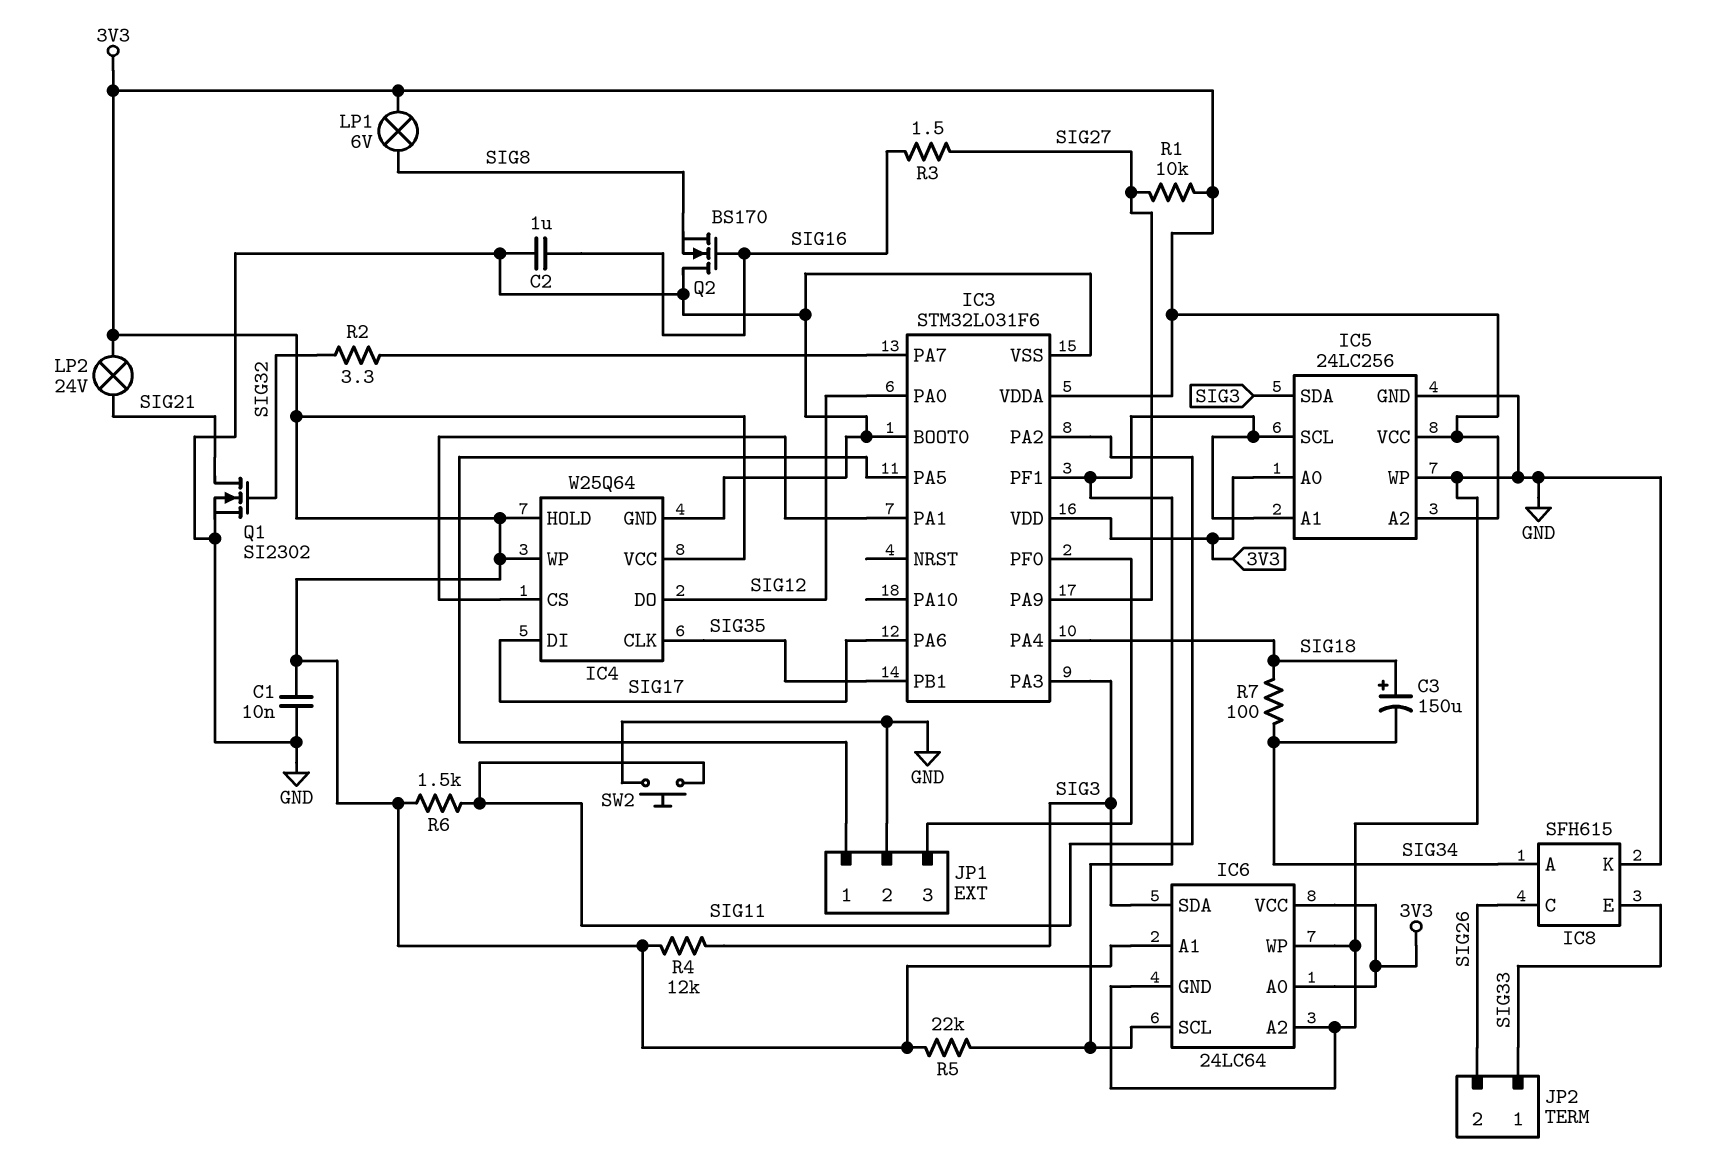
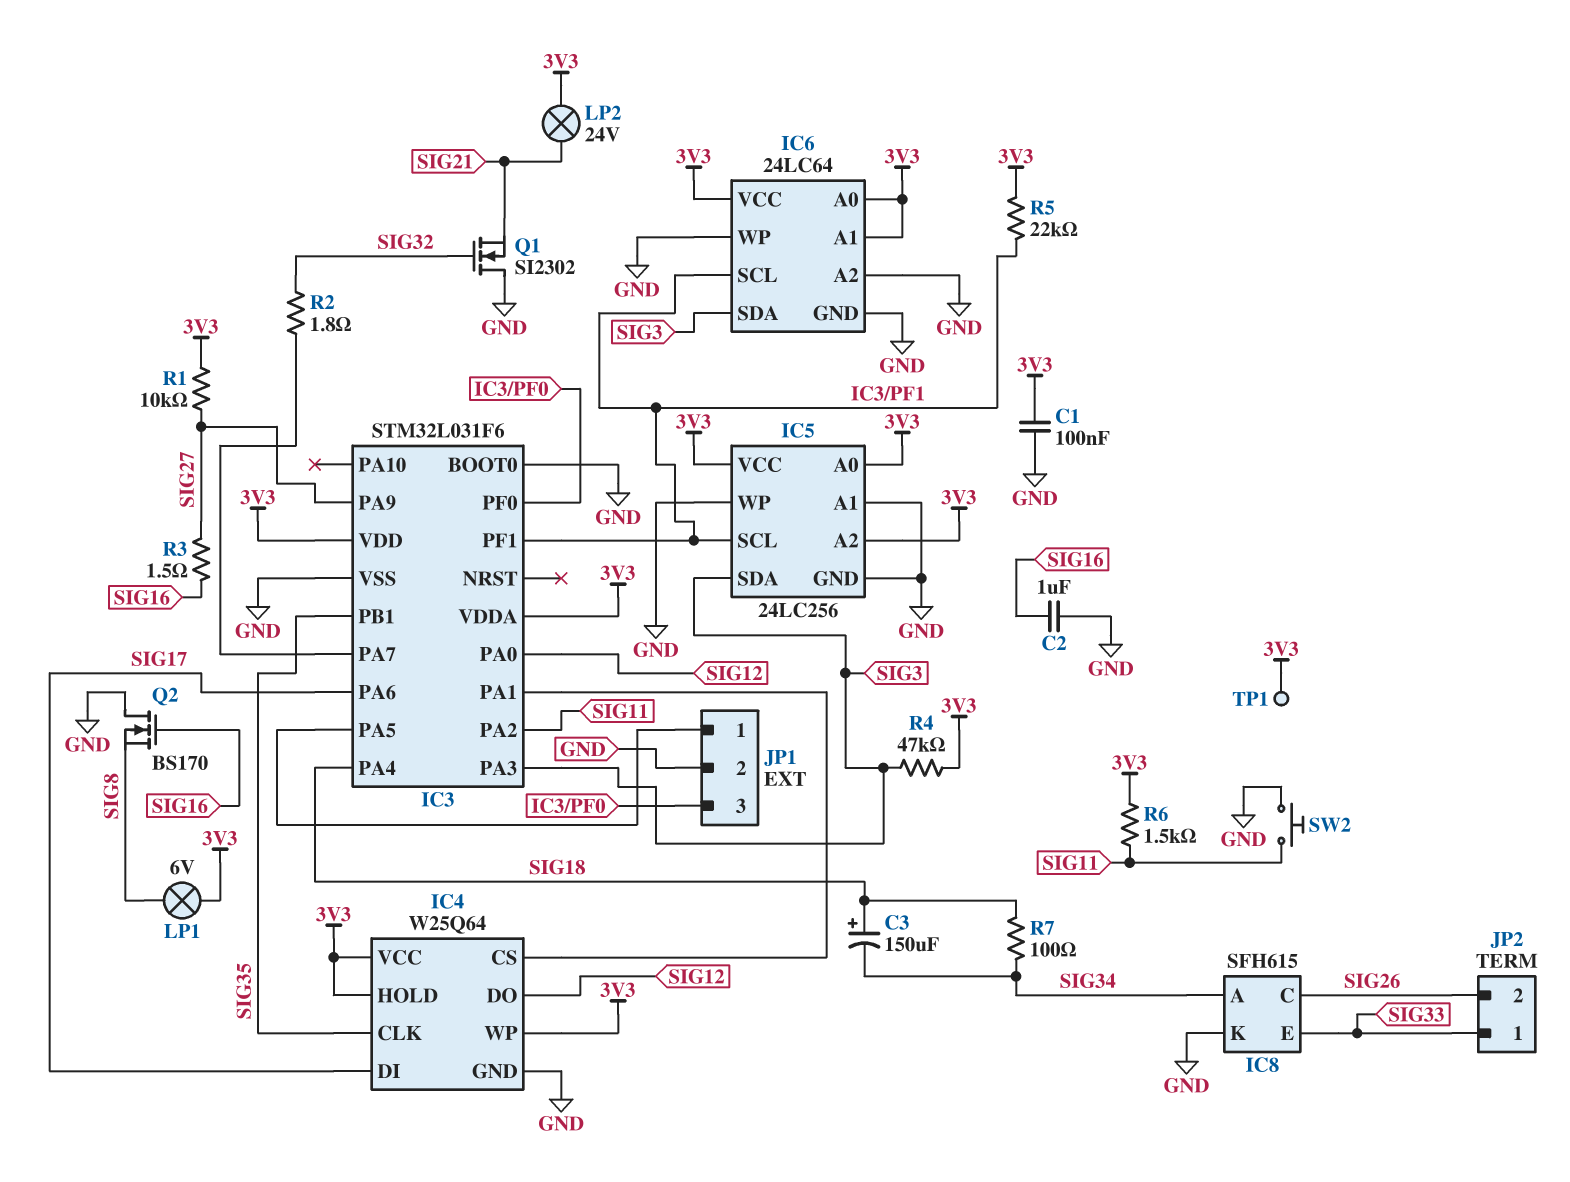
C1: 10nF (3V3, GND) -> 100nF (3V3, GND)
IC5 pin A1: IC3/PF1 -> GND
Q1: NMOS SI2302 (G SIG32, D SIG21, S GND) -> NMOS SI2302 (G SIG32, D GND, S SIG21)
R2: 3.3 (IC3/PA7, SIG32) -> 1.8 (IC3/PA7, SIG32)
R4: 12k (3V3, SIG3) -> 47k (3V3, SIG3)
TP1: none -> test point (3V3)

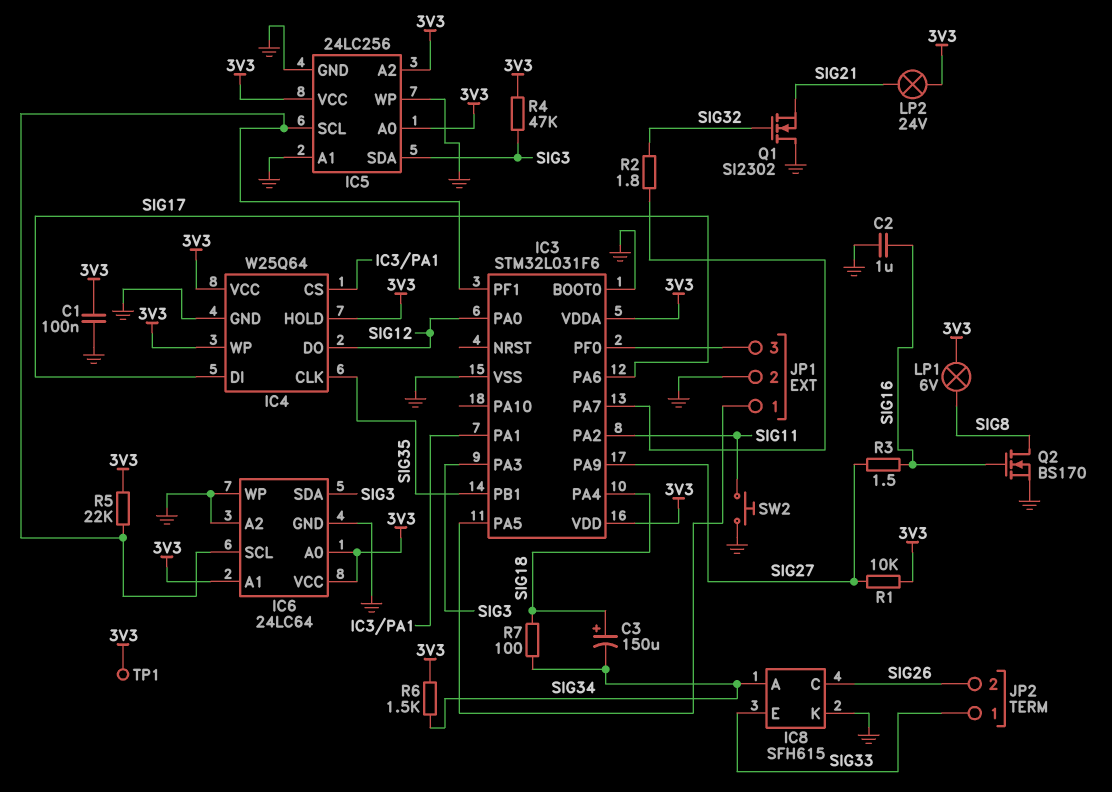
Q2: NMOS BS170 (G SIG16, D GND, S SIG8) -> NMOS BS170 (G SIG16, D SIG8, S GND)
R6: 1.5k (3V3, SIG11) -> 1.5k (3V3, SIG34)

